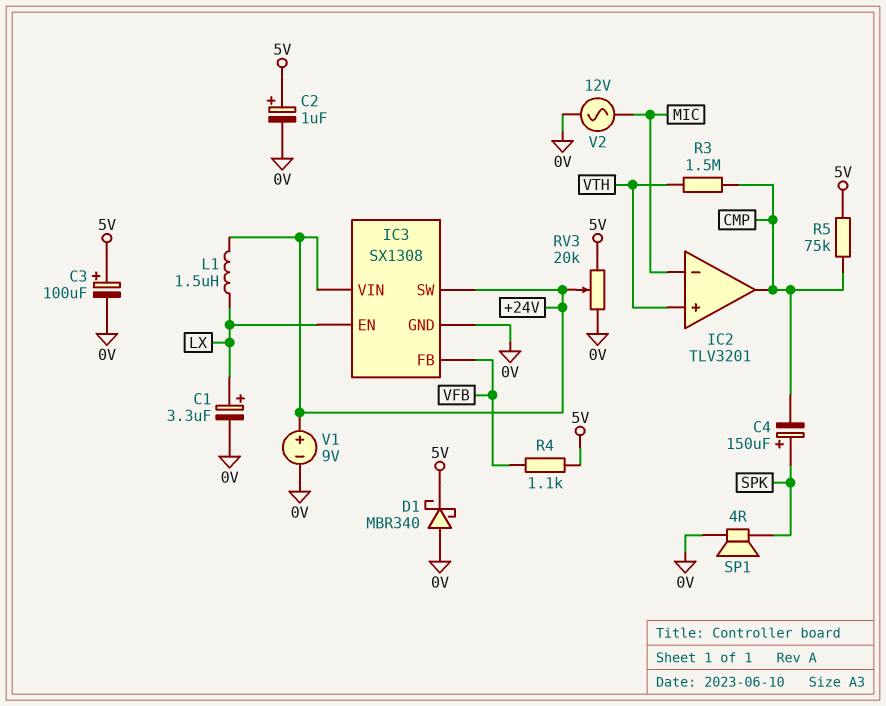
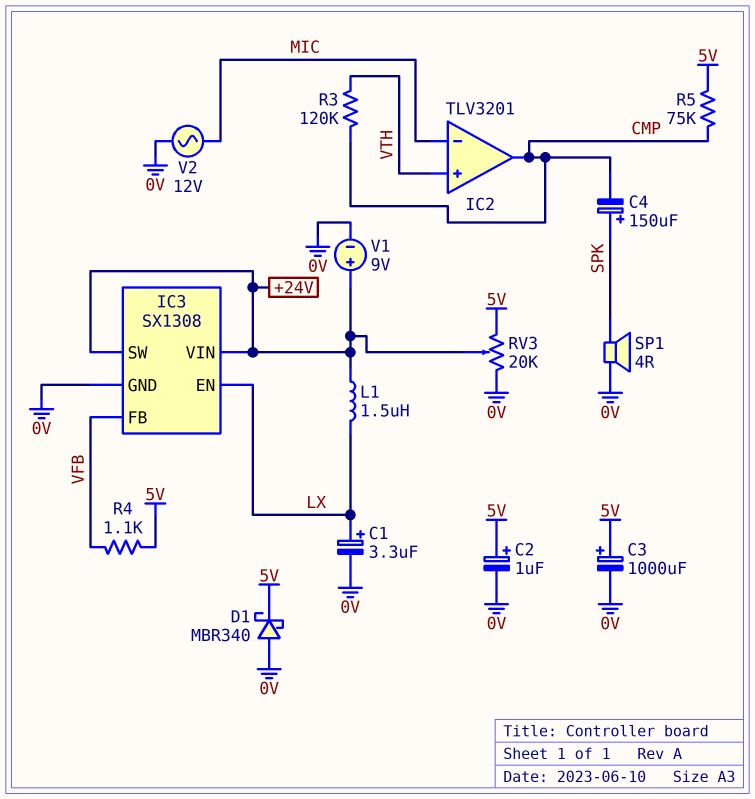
C3: 100uF (plus 5V, minus 0V) -> 1000uF (plus 5V, minus 0V)
R3: 1.5M (CMP, VTH) -> 120k (CMP, VTH)

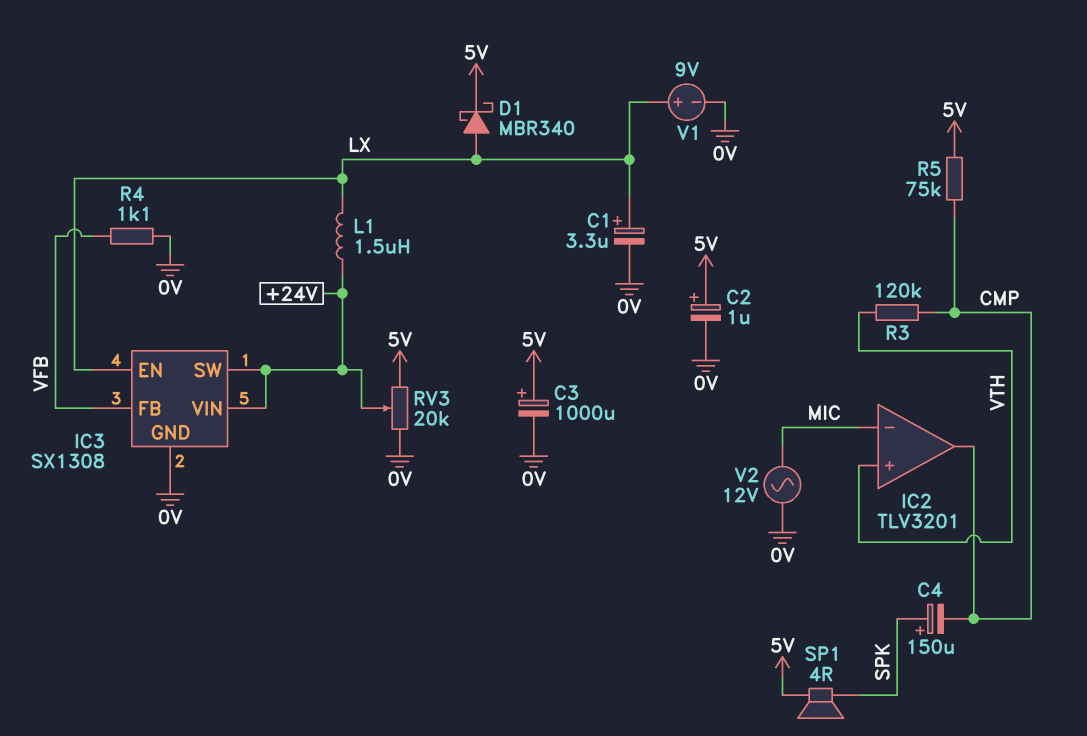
D1: schottky MBR340 (A 0V, K 5V) -> schottky MBR340 (A LX, K 5V)
R4: 1.1k (5V, VFB) -> 1.1k (0V, VFB)
SP1: speaker 4R (0V, SPK) -> speaker 4R (5V, SPK)
V1: 9V (plus +24V, minus 0V) -> 9V (plus LX, minus 0V)

